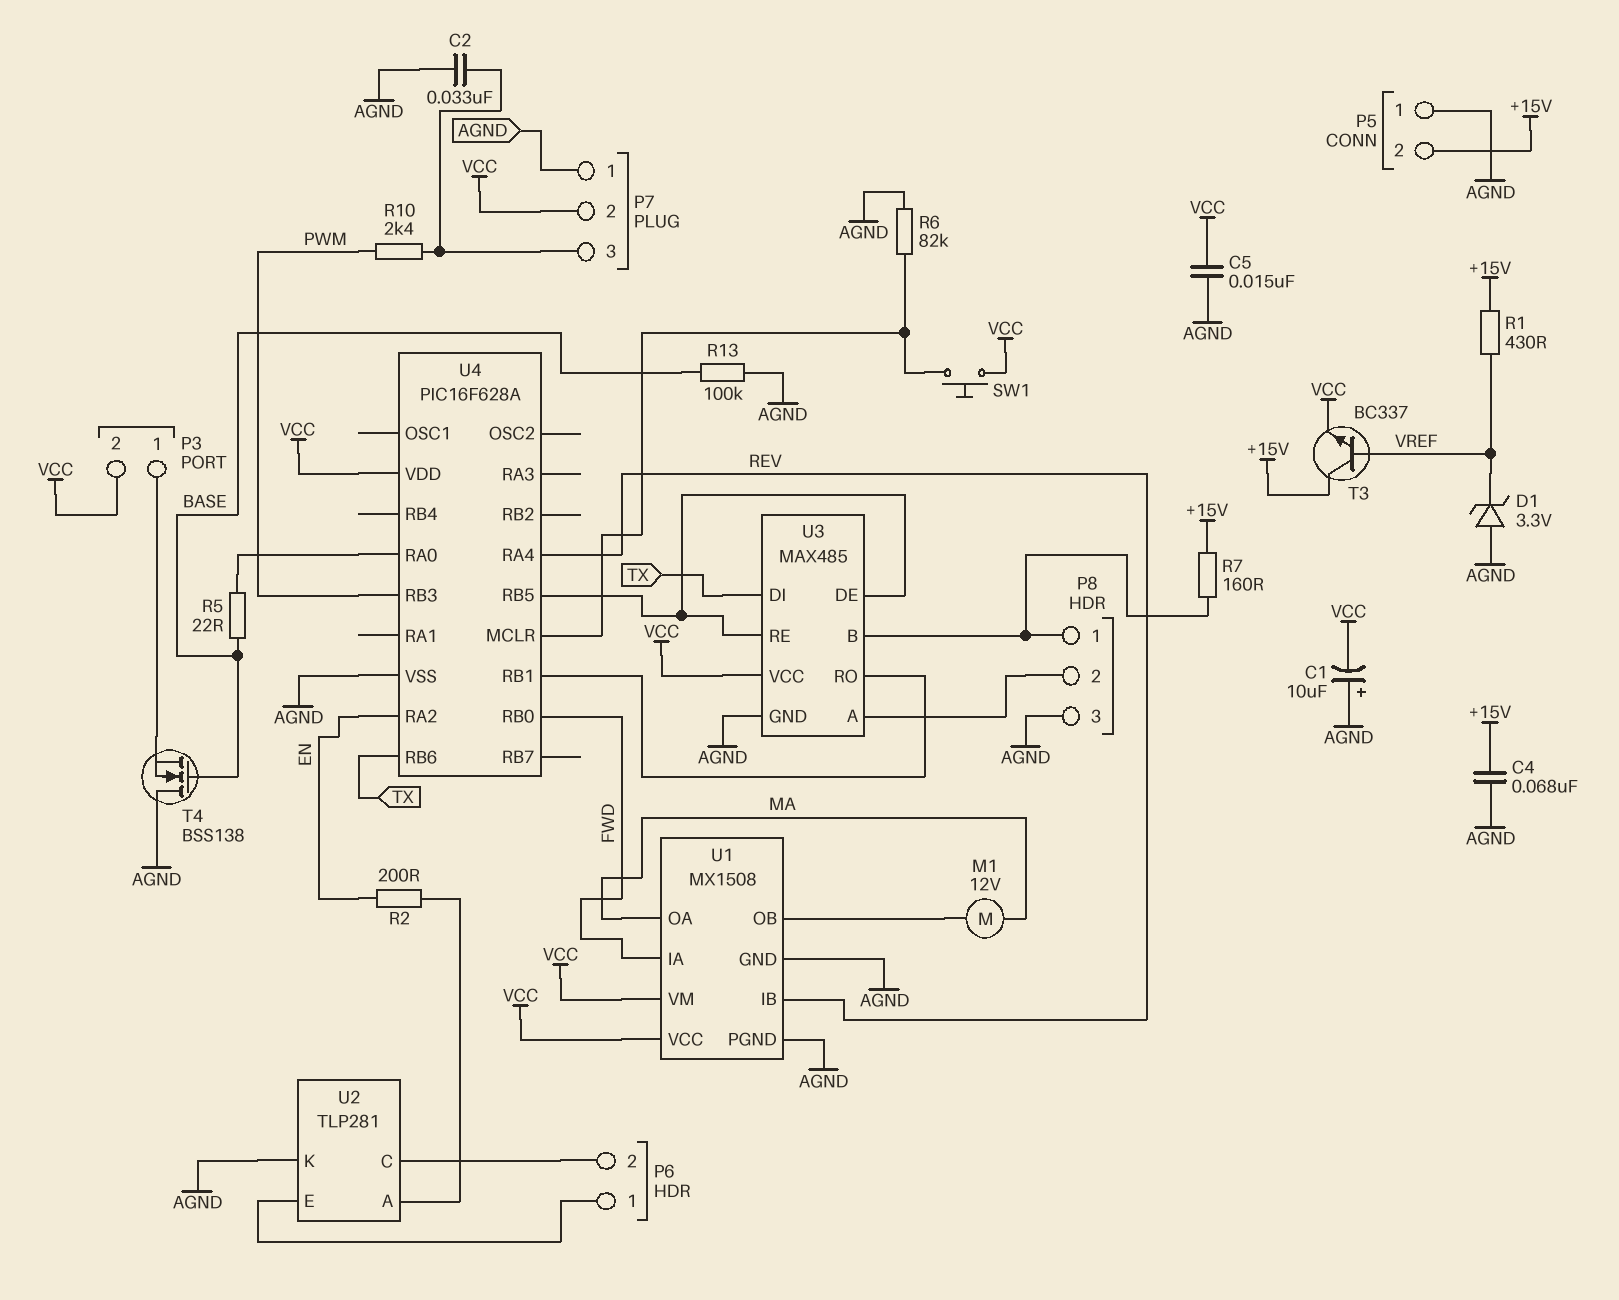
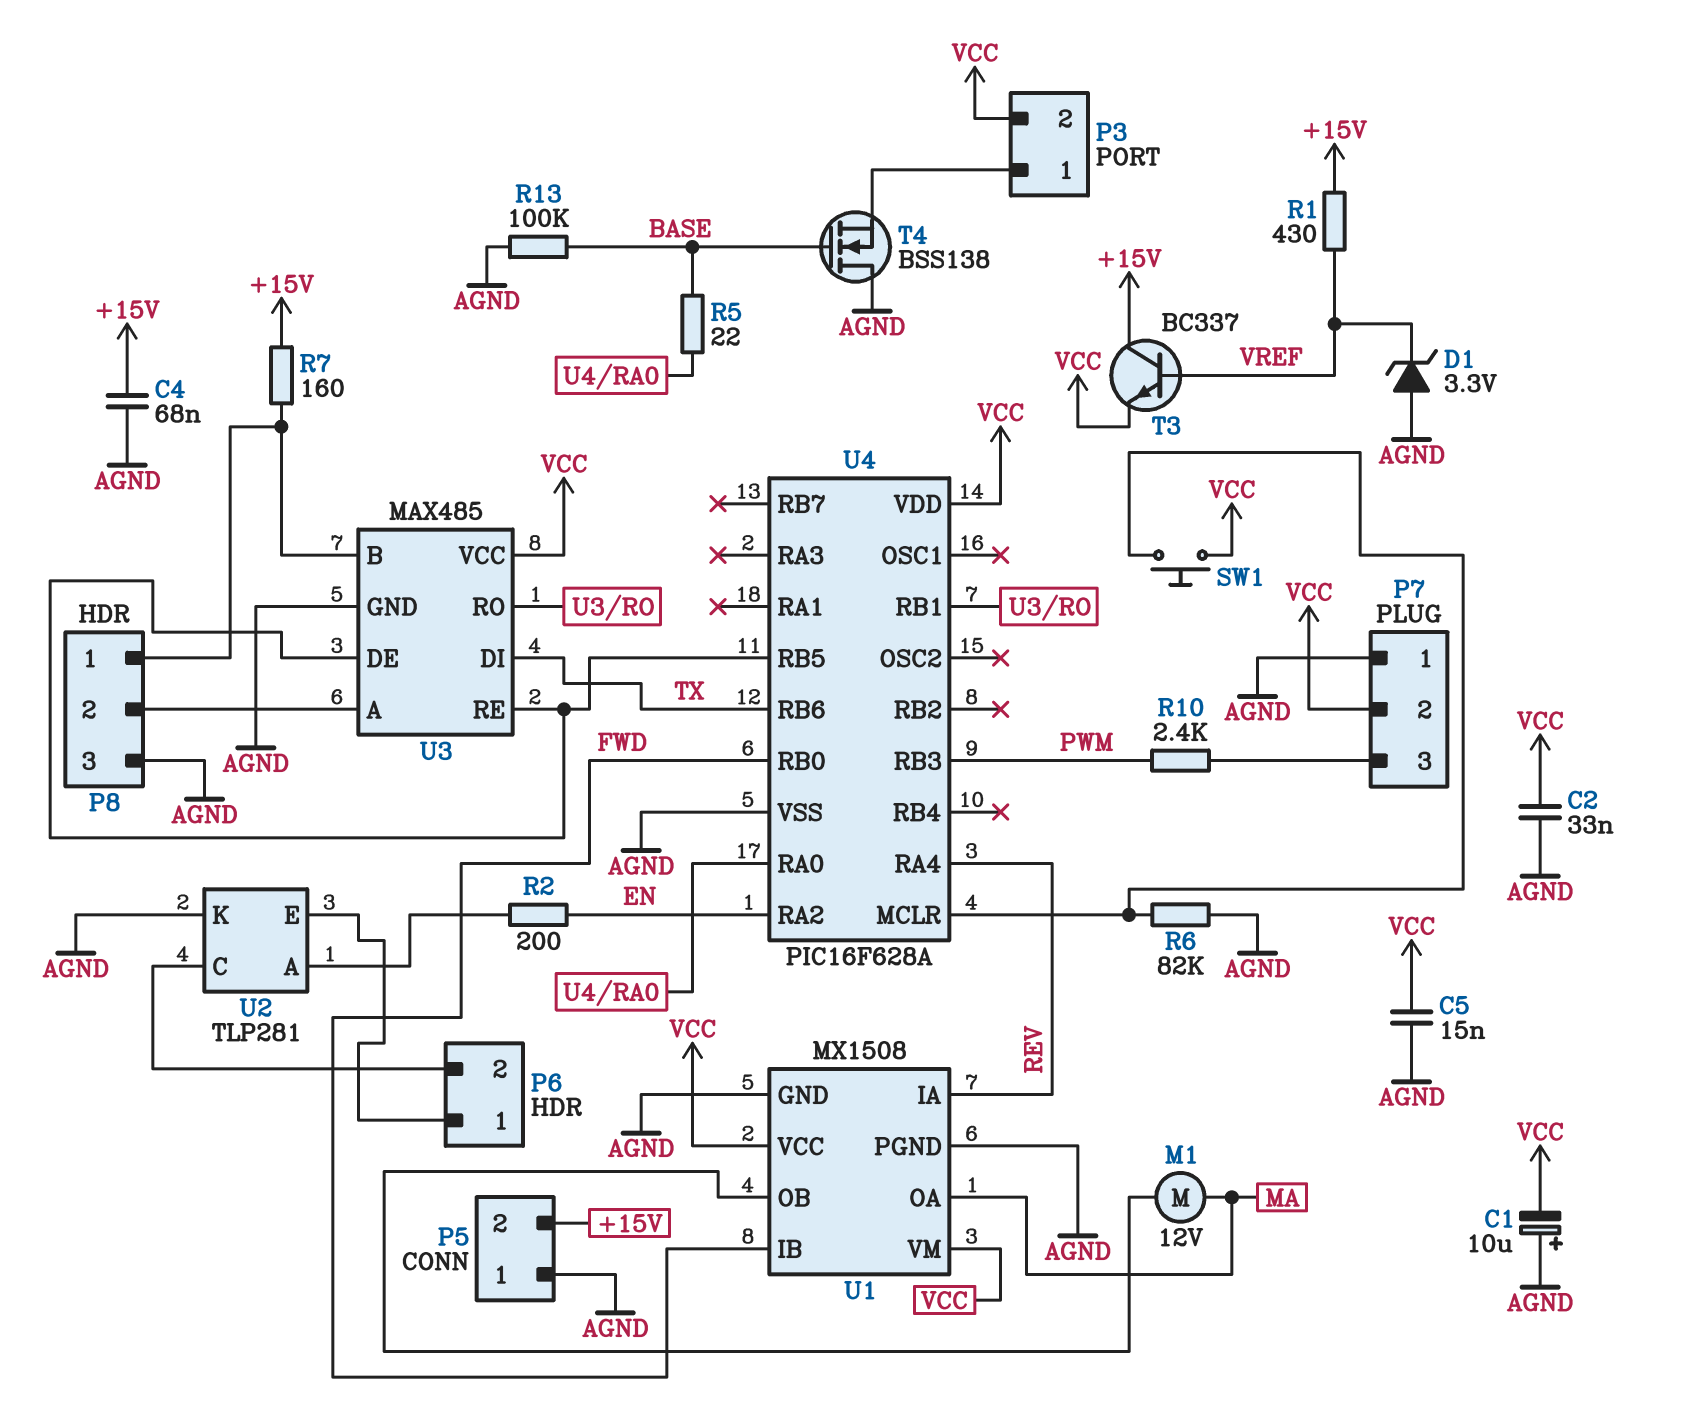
C2: 33nF (AGND, P7/3) -> 33nF (AGND, VCC)
U1 pin IA: FWD -> REV
U1 pin IB: REV -> FWD

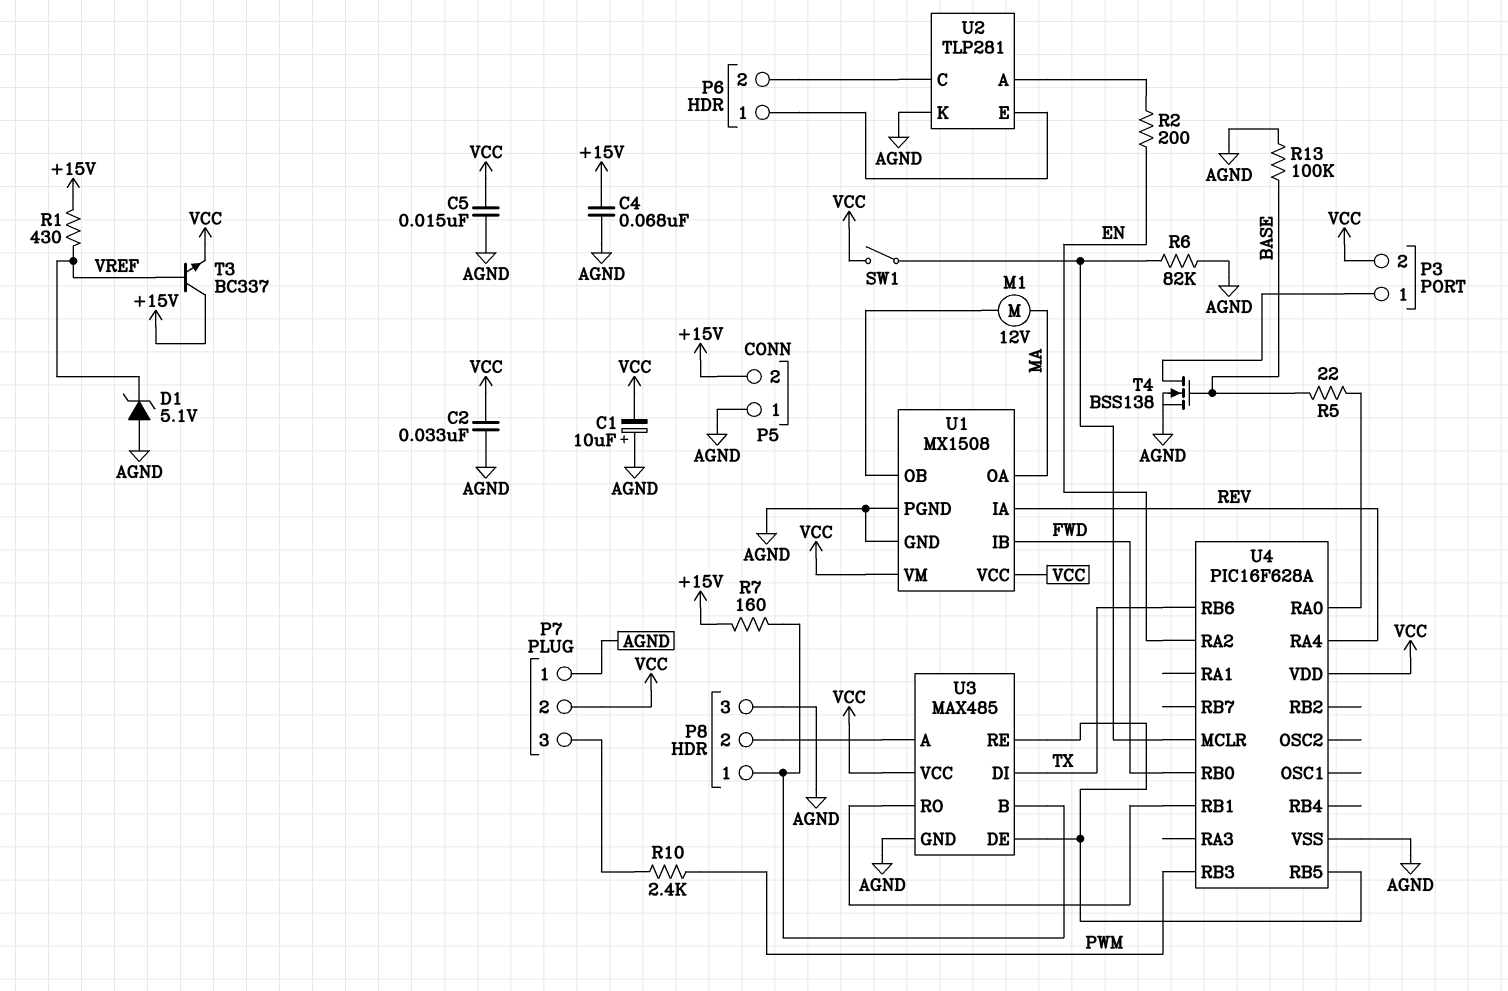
D1: zener 3.3V (A AGND, K VREF) -> zener 5.1V (A AGND, K VREF)
SW1: button (U4/MCLR, VCC) -> switch (U4/MCLR, VCC)
T4: NMOS BSS138 (G BASE, D AGND, S P3/1) -> NMOS BSS138 (G BASE, D P3/1, S AGND)

